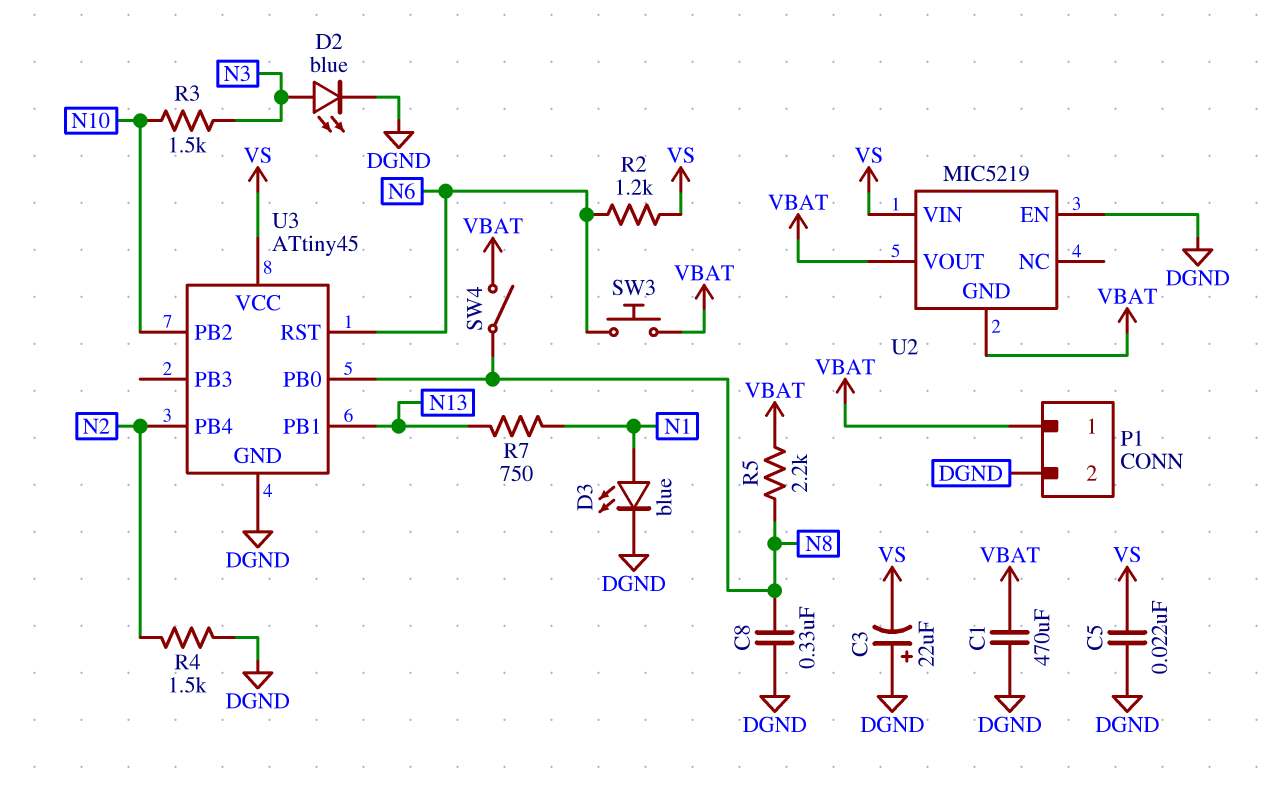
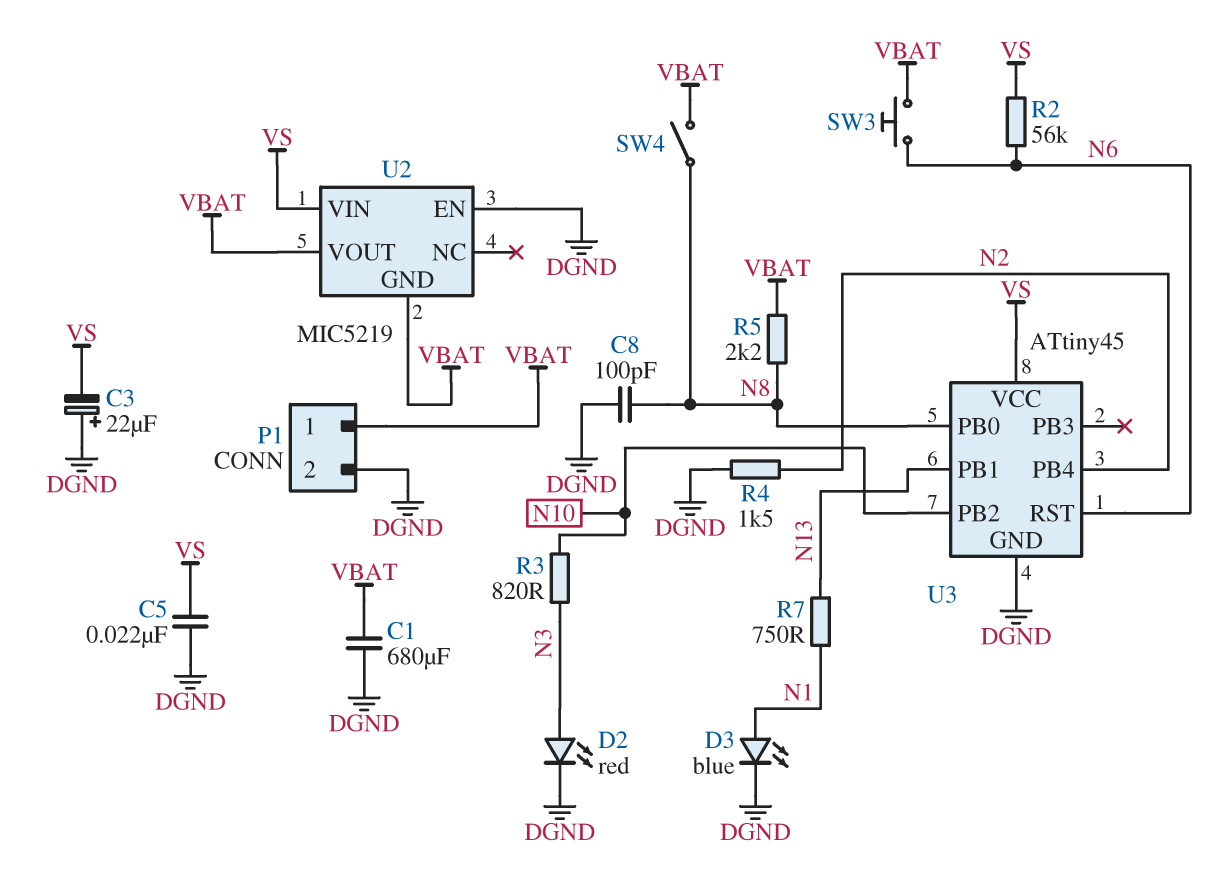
C1: 470uF (DGND, VBAT) -> 680uF (DGND, VBAT)
C8: 330nF (DGND, N8) -> 100pF (DGND, N8)
D2: LED blue (A N3, K DGND) -> LED red (A N3, K DGND)
R2: 1.2k (N6, VS) -> 56k (N6, VS)
R3: 1.5k (N3, N10) -> 820 (N3, N10)

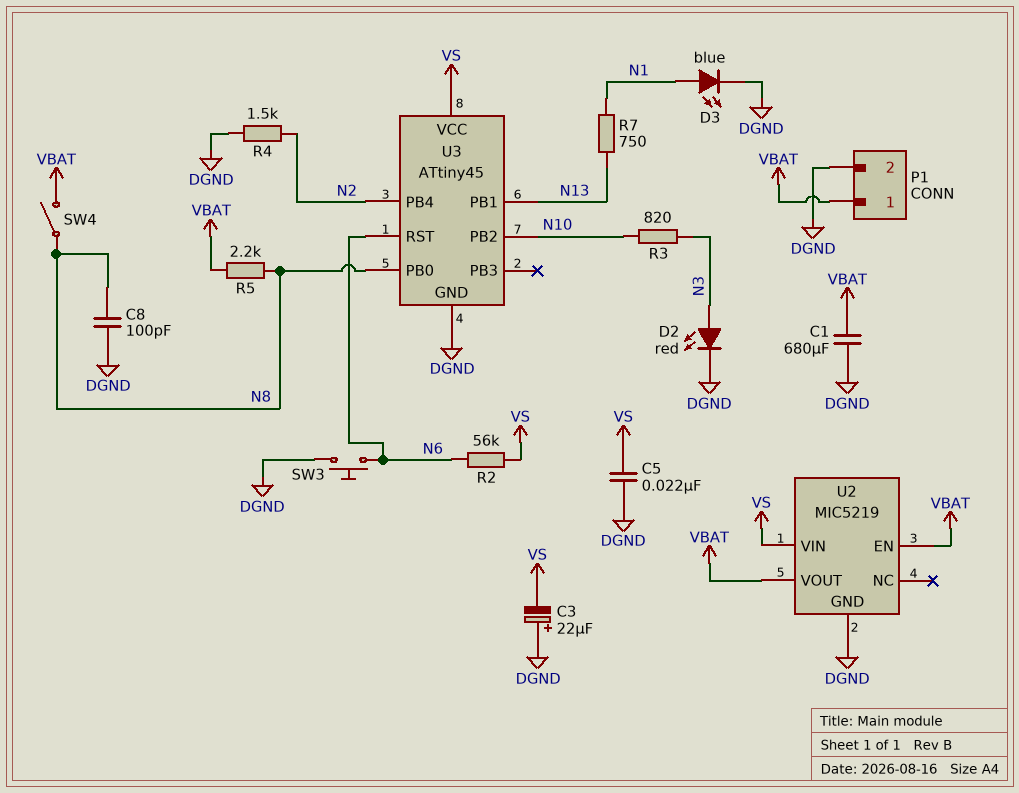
SW3: button (N6, VBAT) -> button (DGND, N6)
U2 pin EN: DGND -> VBAT
U2 pin GND: VBAT -> DGND

